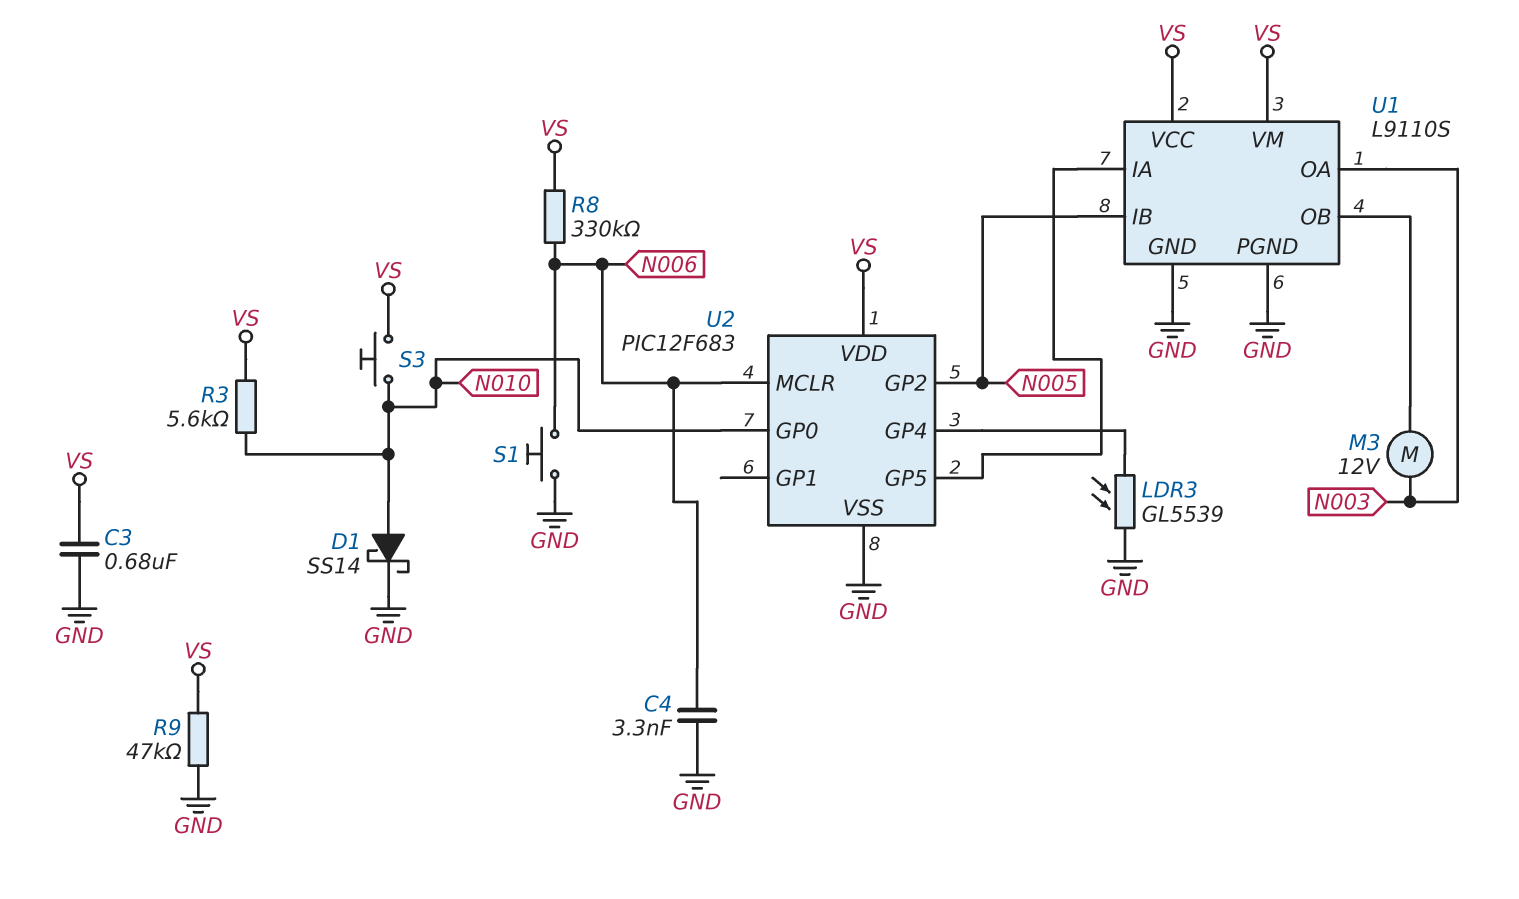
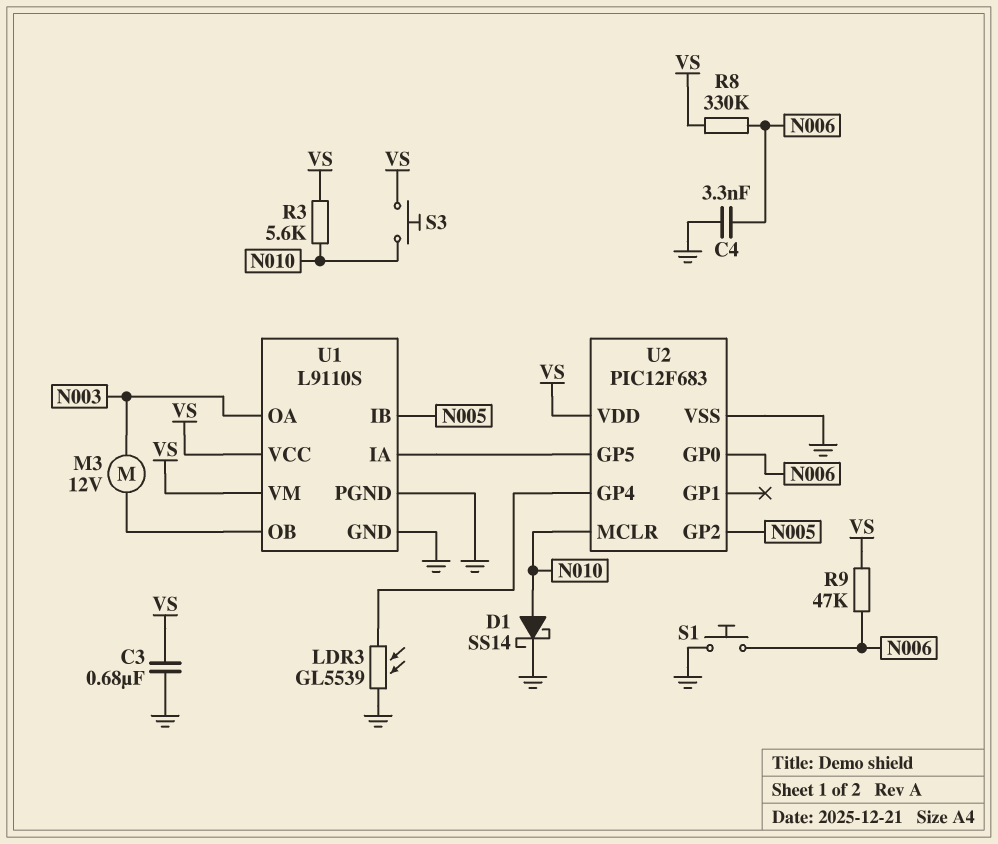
R9: 47k (GND, VS) -> 47k (N006, VS)
U2 pin GP0: N010 -> N006
U2 pin MCLR: N006 -> N010

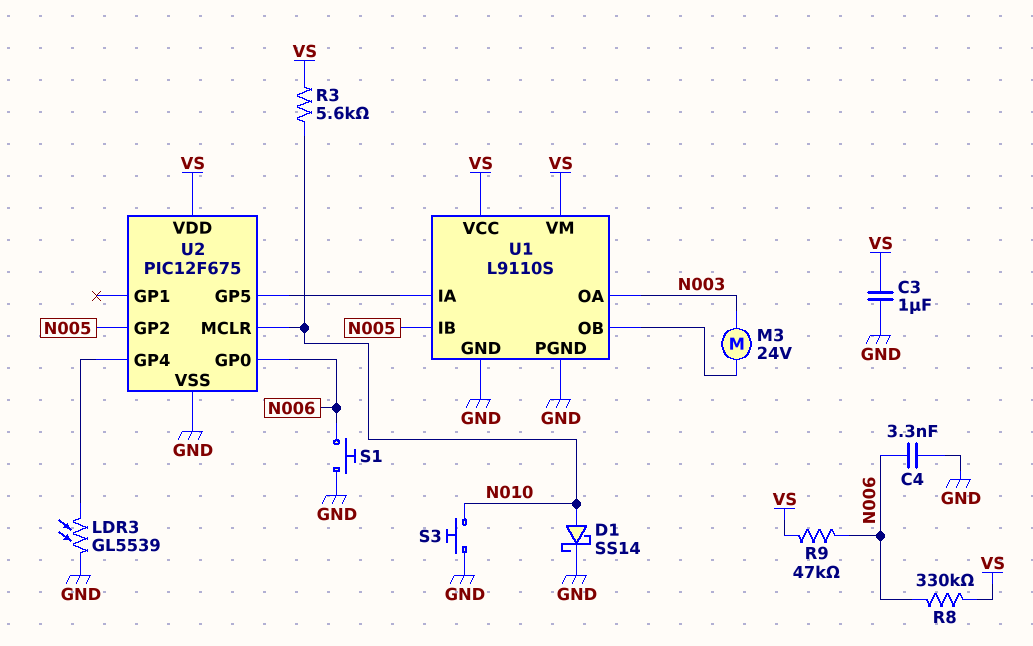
C3: 680nF (GND, VS) -> 1uF (GND, VS)
M3: motor 12V (N003, U1/OB) -> motor 24V (N003, U1/OB)
S3: button (N010, VS) -> button (GND, N010)
U2: PIC12F683 -> PIC12F675

